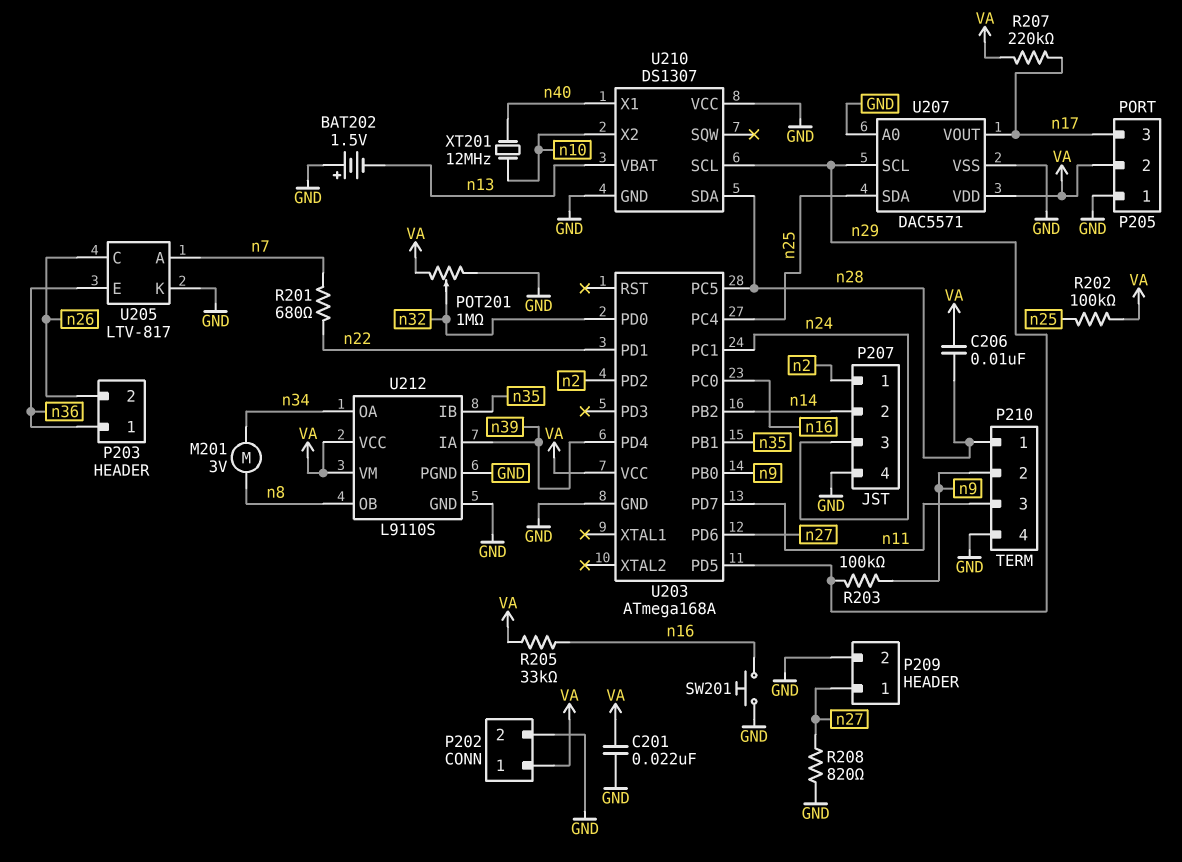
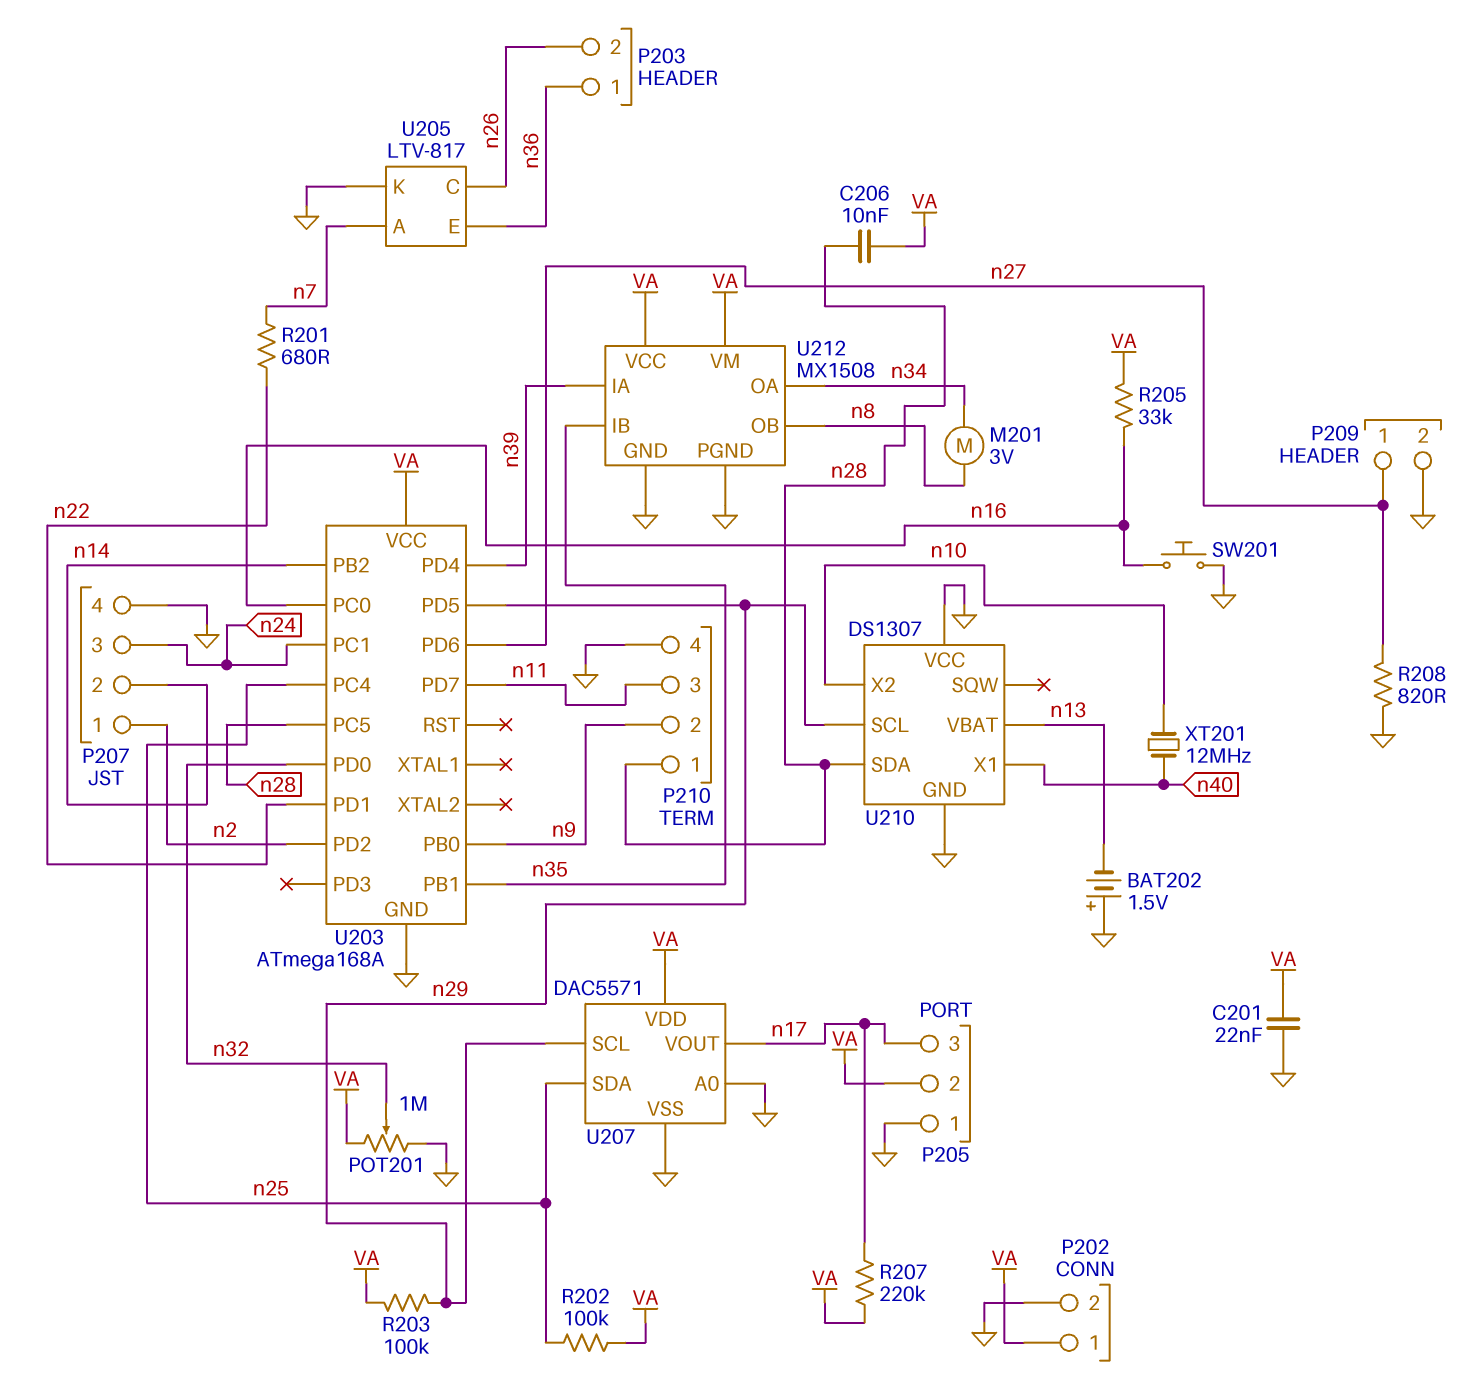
R203: 100k (n9, n29) -> 100k (VA, n29)
U212: L9110S -> MX1508

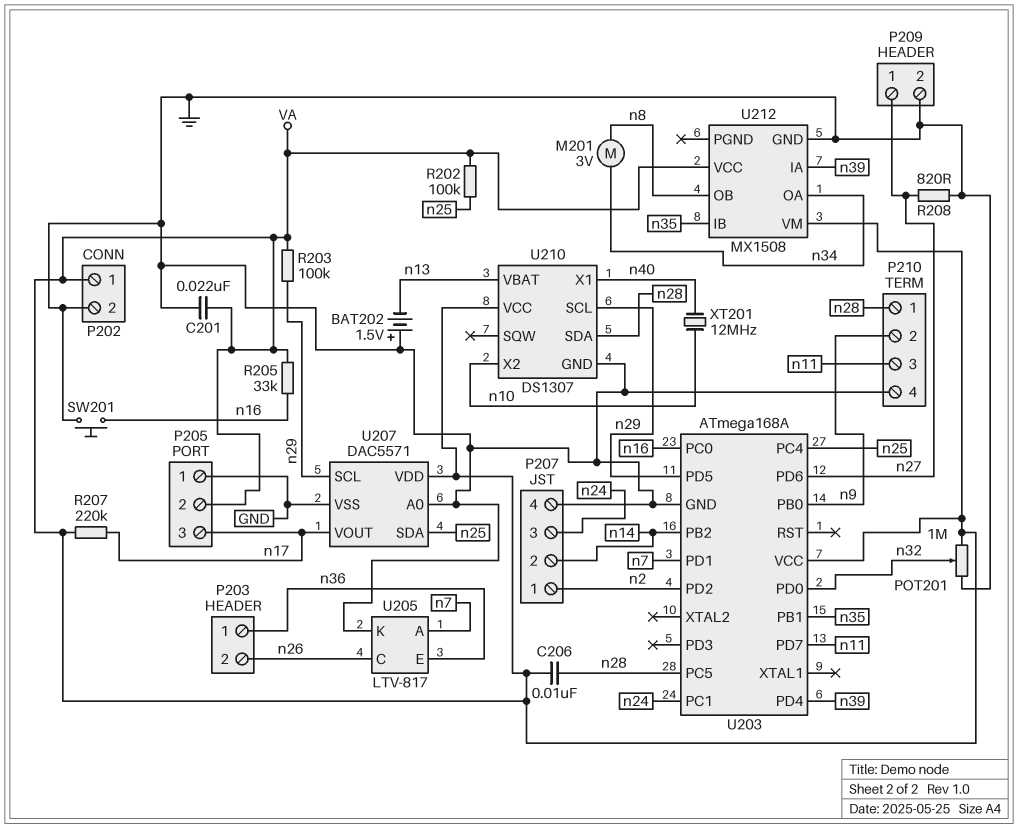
R201: 680 (n7, n22) -> none
U203 pin PD1: n22 -> n7
U210 pin VCC: GND -> VA
U212 pin PGND: GND -> none

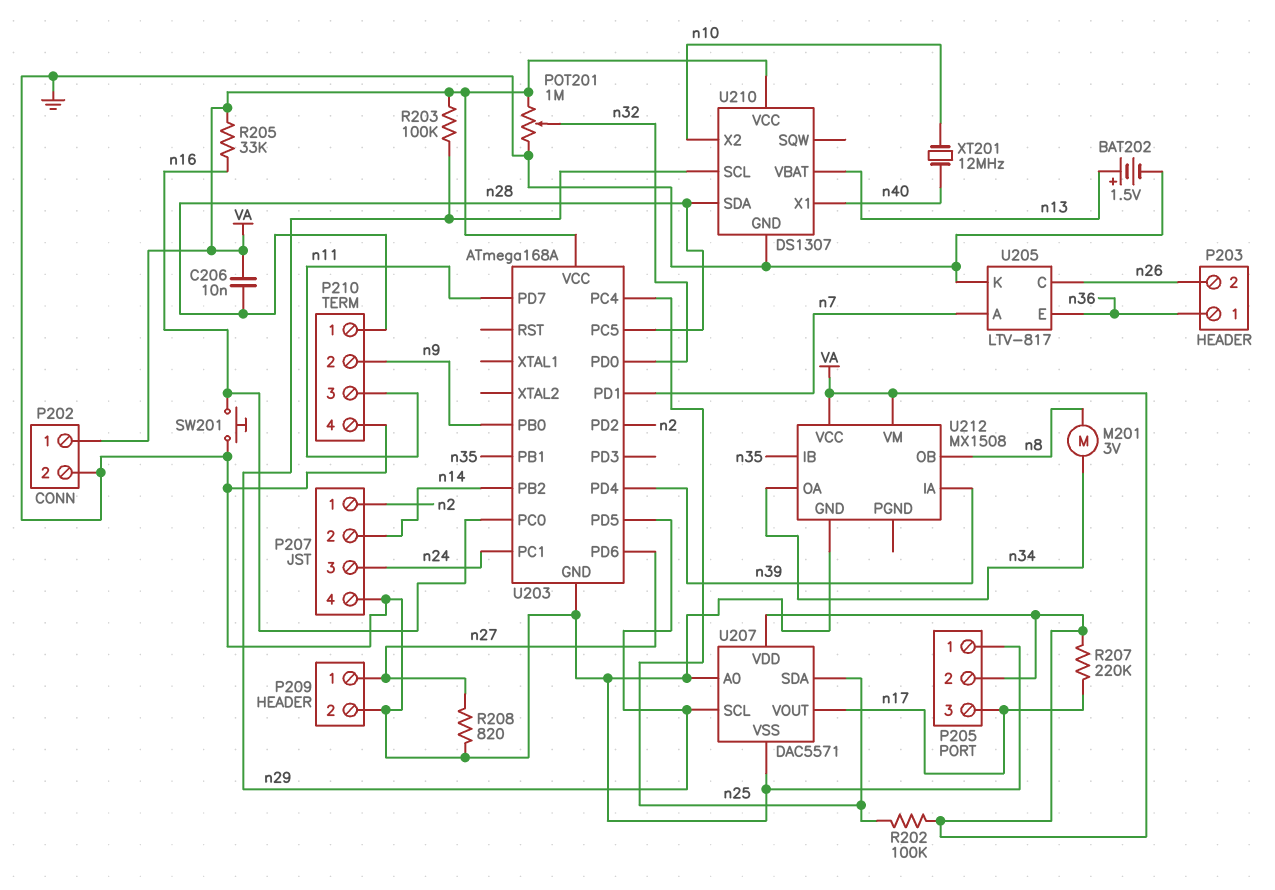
BAT202: 1.5V (plus GND, minus n13) -> 1.5V (plus n13, minus GND)
C201: 22nF (GND, VA) -> none

